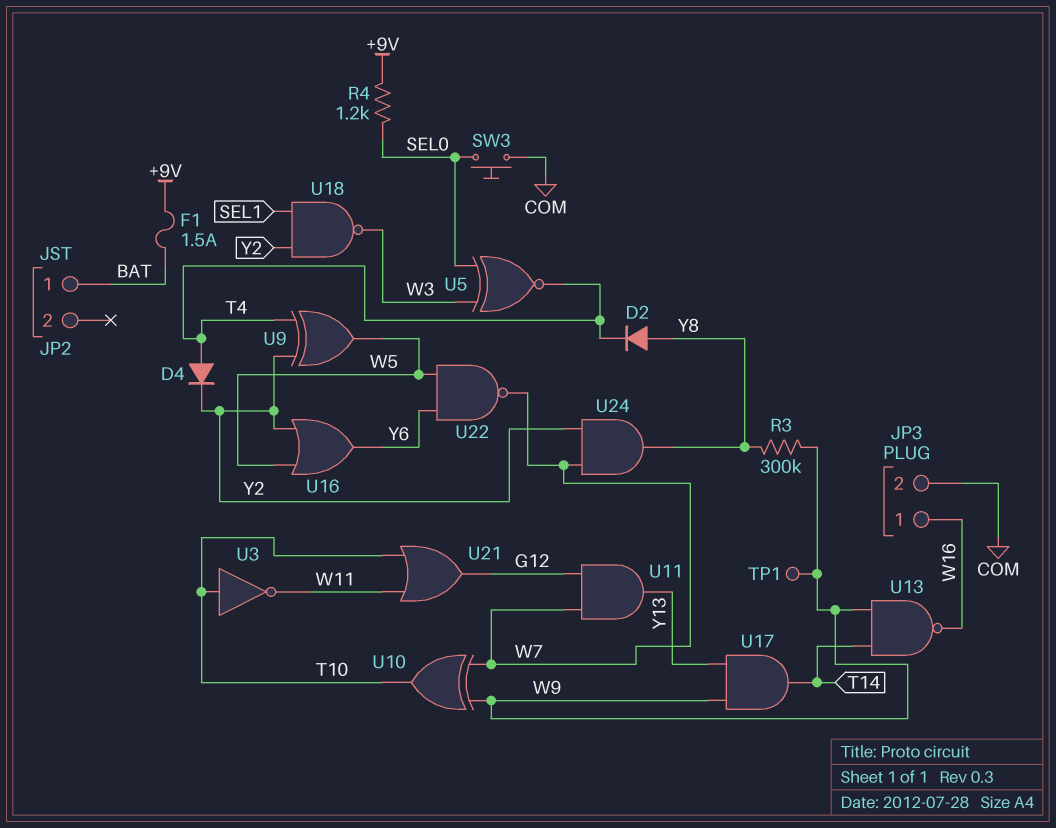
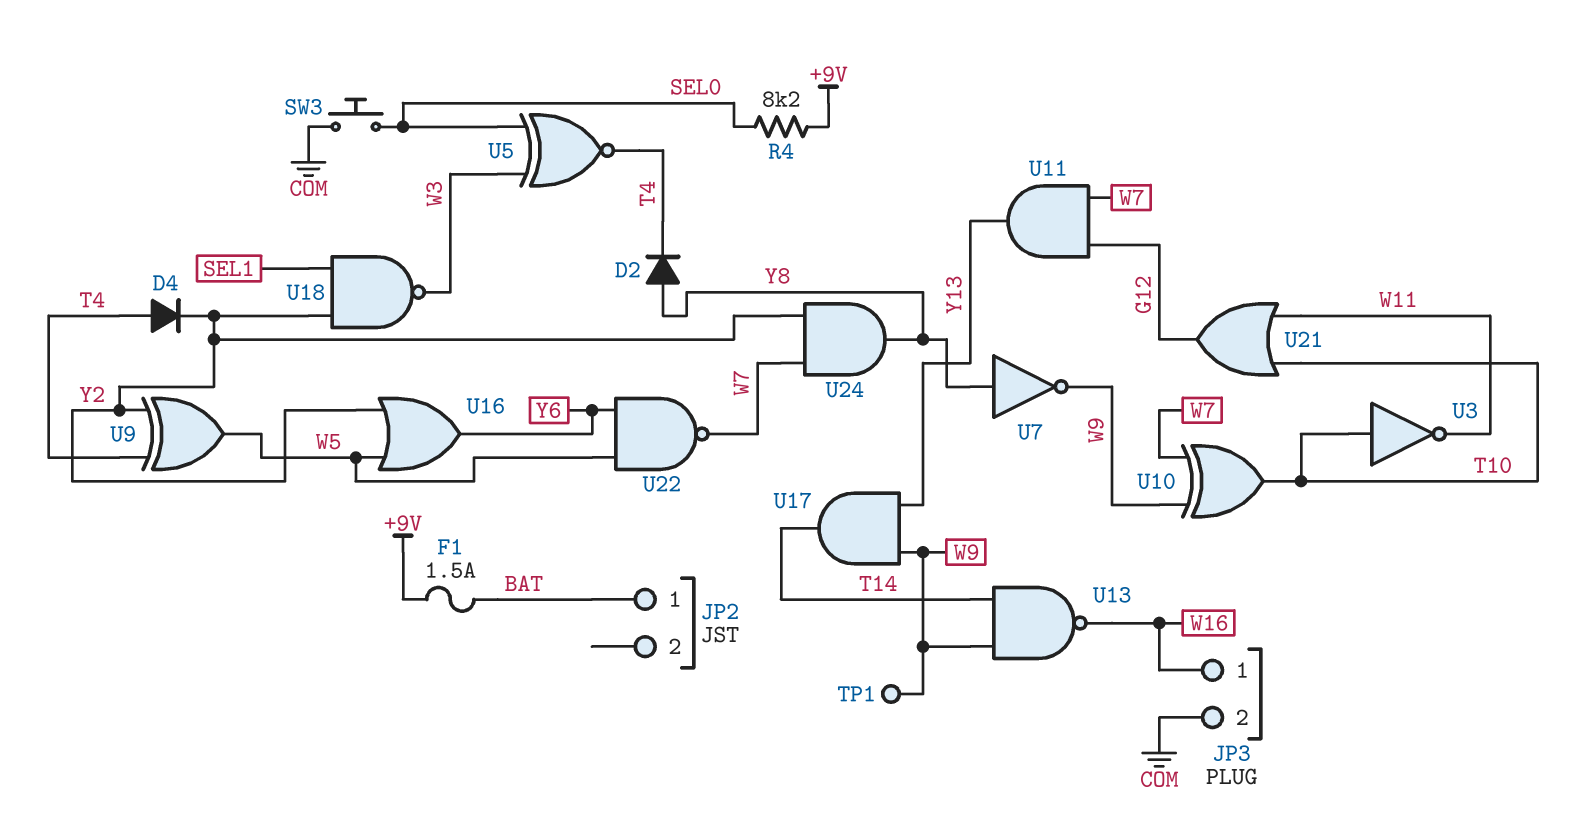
R3: 300k (W9, Y8) -> none
R4: 1.2k (+9V, SEL0) -> 8.2k (+9V, SEL0)
U7: none -> NOT (in Y8, out W9)

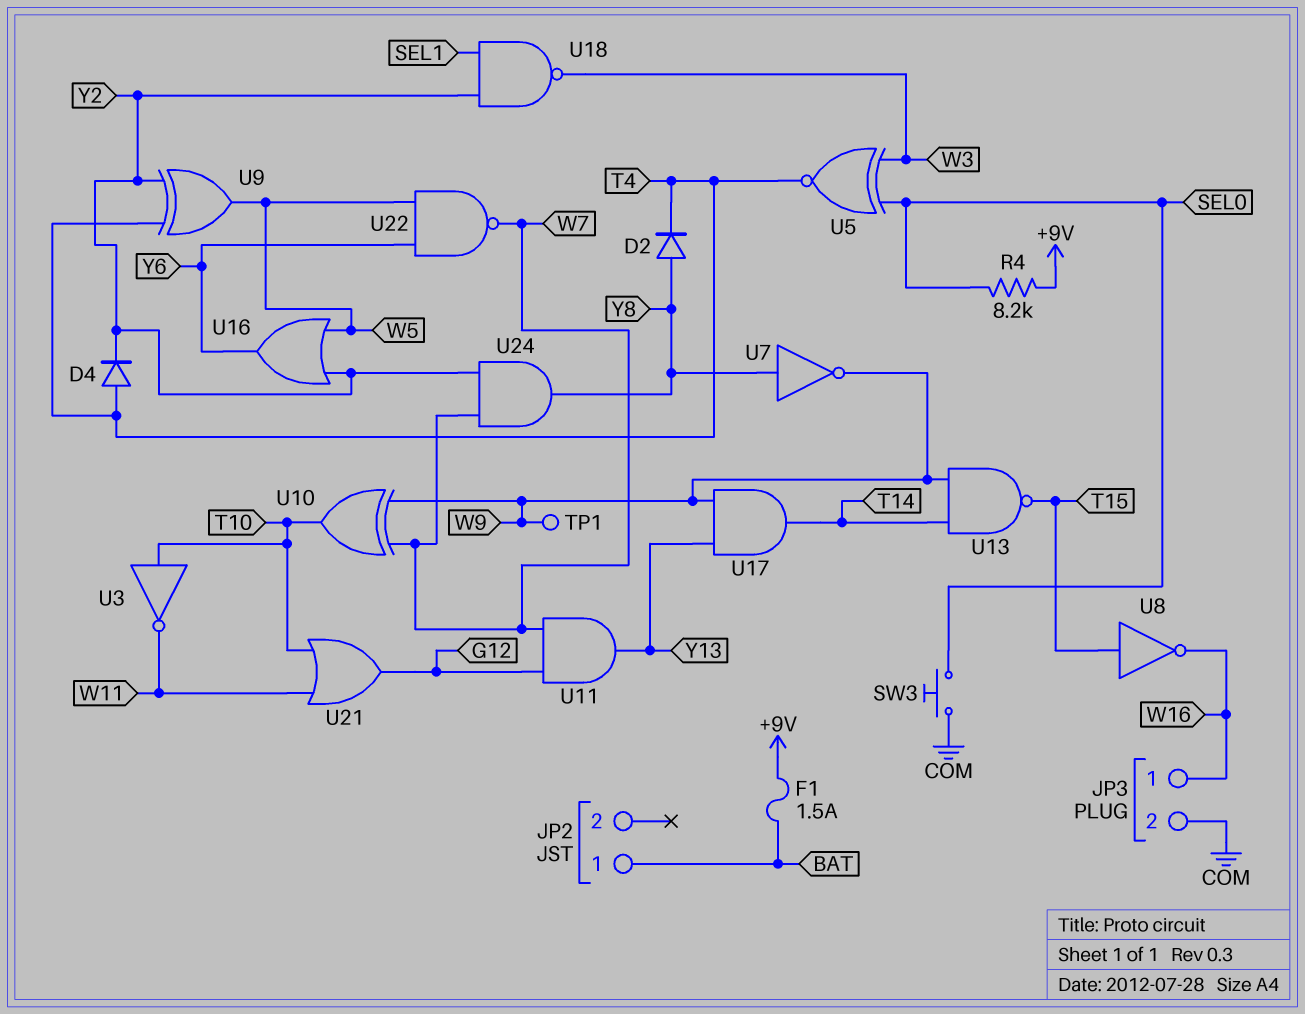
U8: none -> NOT (in T15, out W16)
U13: NAND (in T14, in W9, out W16) -> NAND (in T14, in W9, out T15)

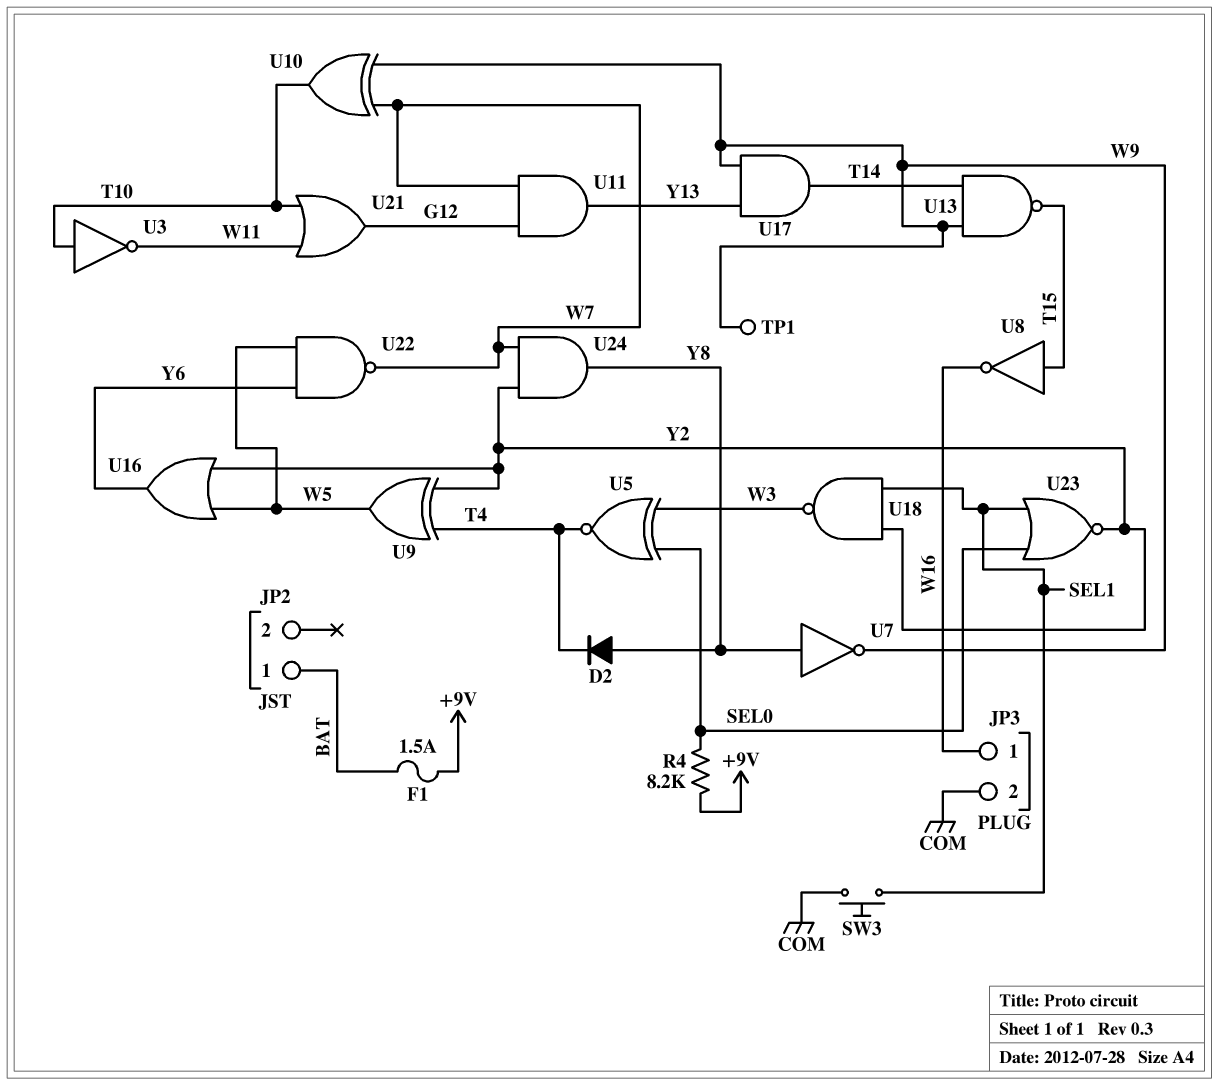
D4: diode (A T4, K Y2) -> none
SW3: button (COM, SEL0) -> button (COM, SEL1)
U23: none -> NOR (in SEL0, in SEL1, out Y2)

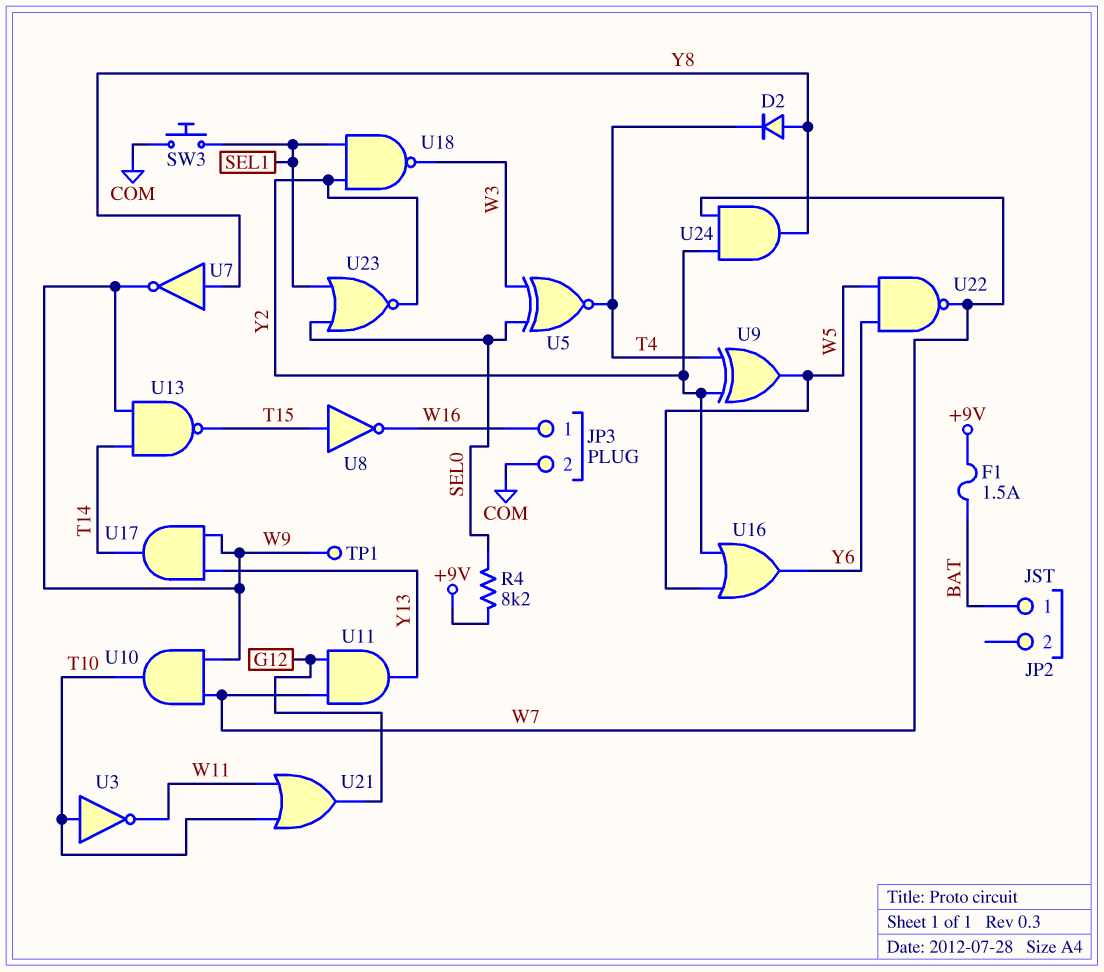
U10: XOR (in W7, in W9, out T10) -> AND (in W7, in W9, out T10)

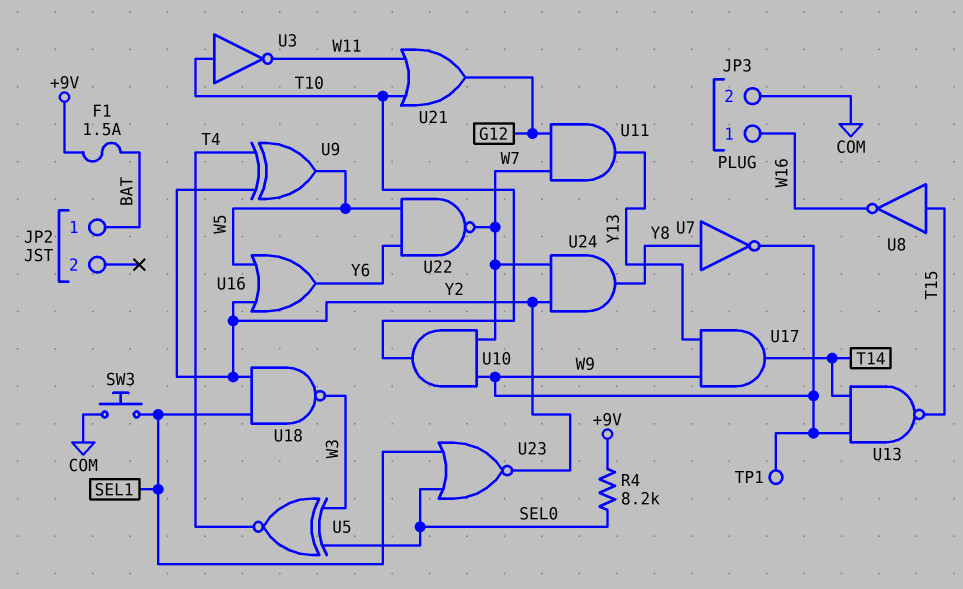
D2: diode (A Y8, K T4) -> none

